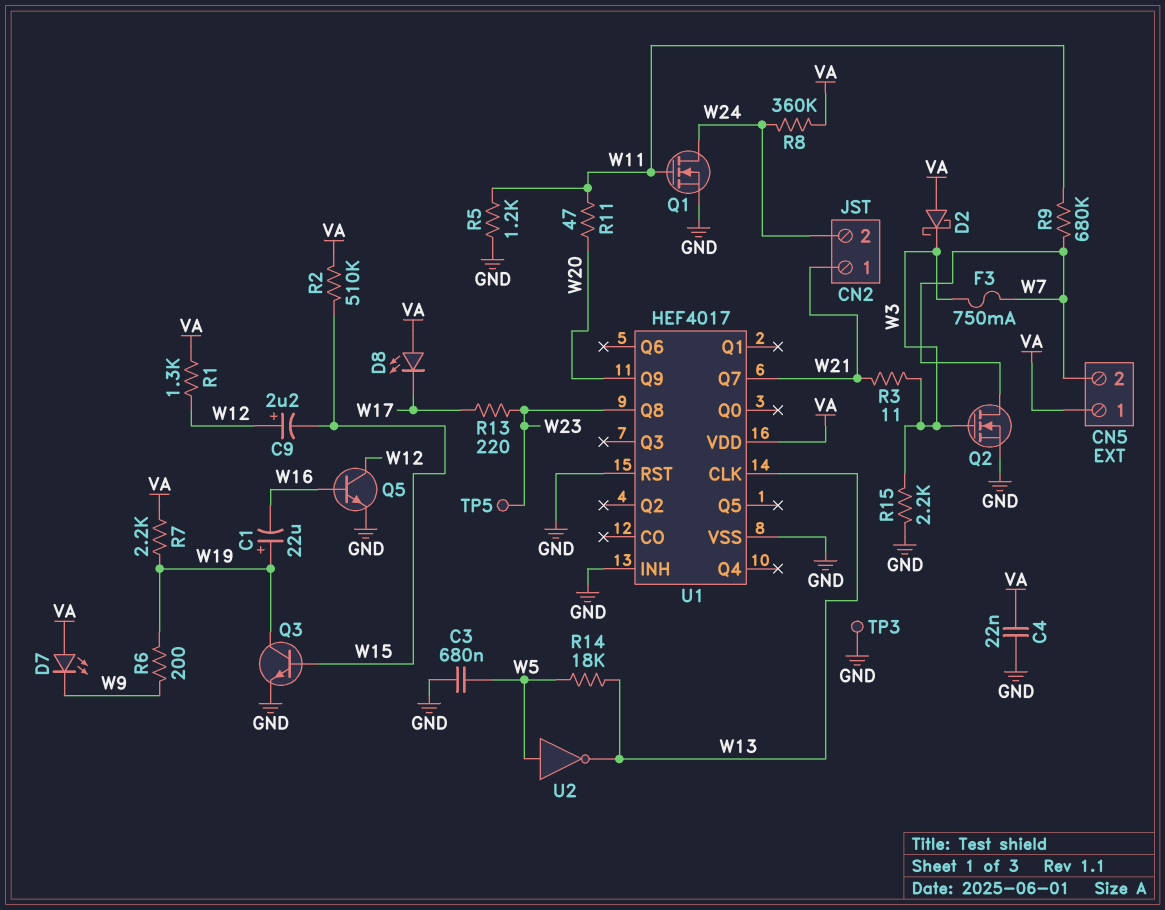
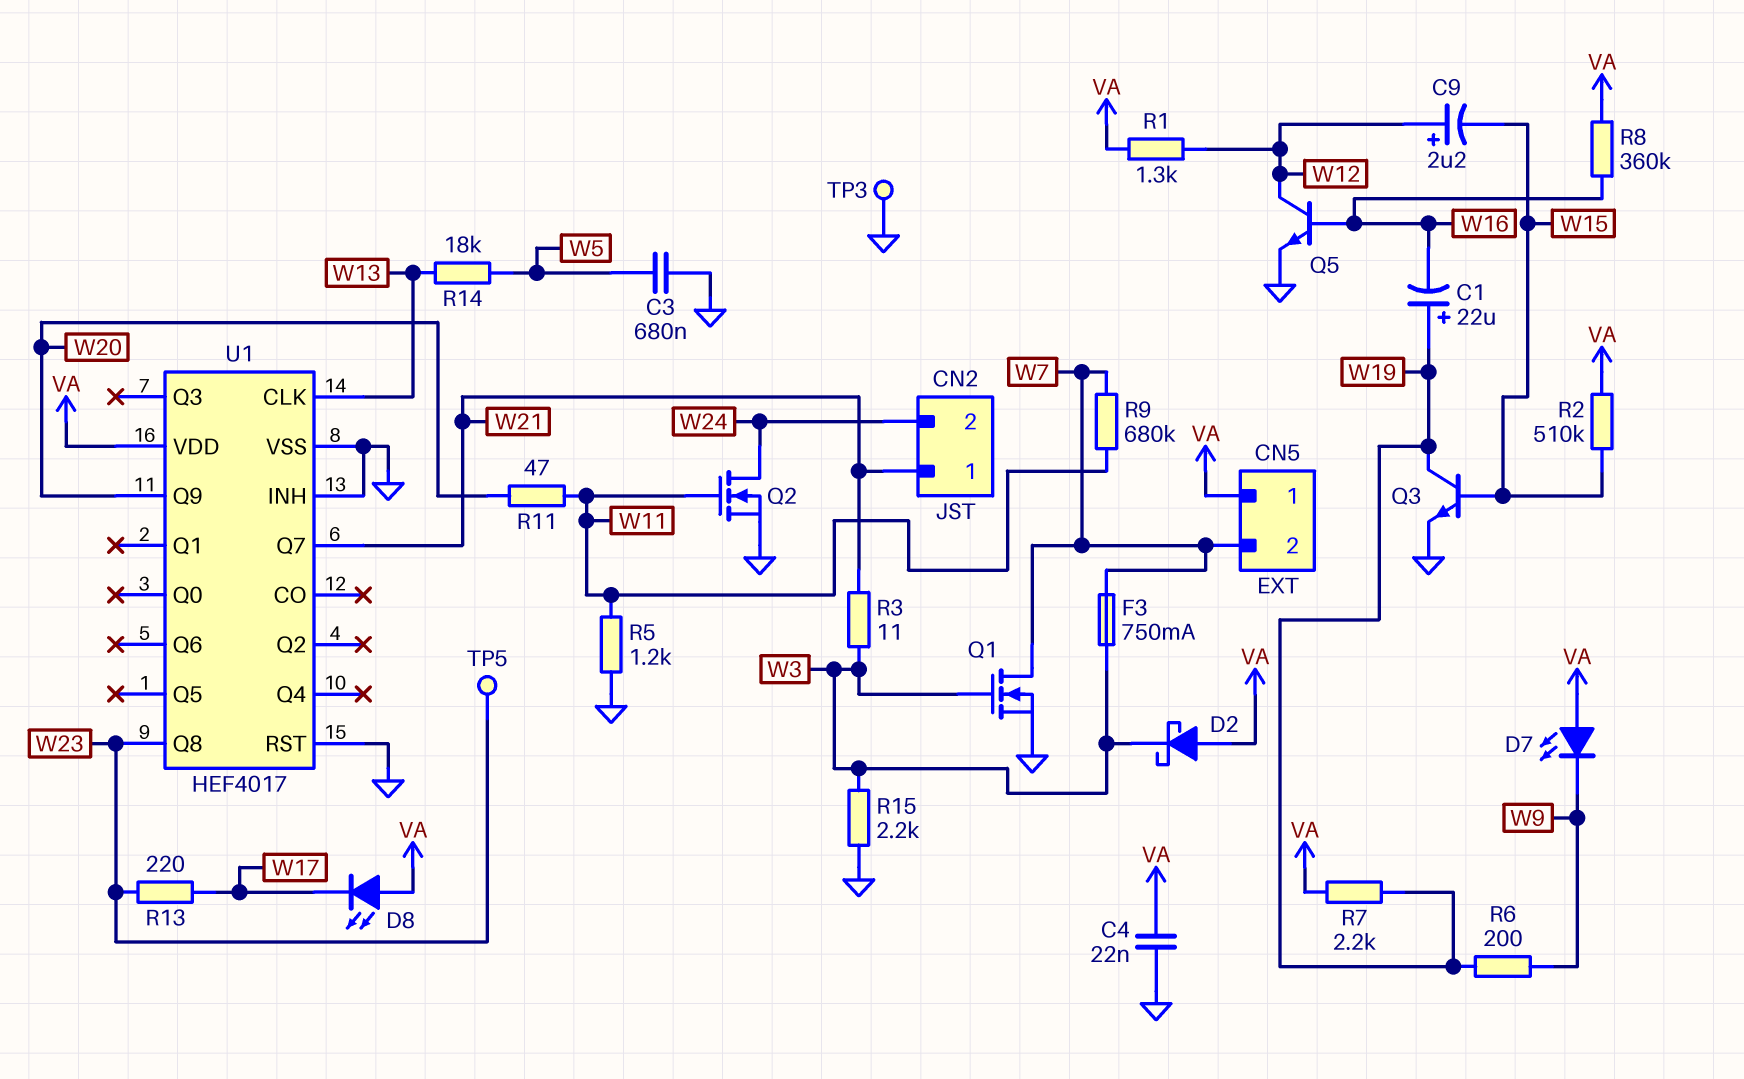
Q1: NMOS (G W11, D W24, S GND) -> NMOS (G W3, D W7, S GND)
Q2: NMOS (G W3, D W7, S GND) -> NMOS (G W11, D W24, S GND)
R8: 360k (VA, W24) -> 360k (VA, W16)
U2: NOT (in W5, out W13) -> none

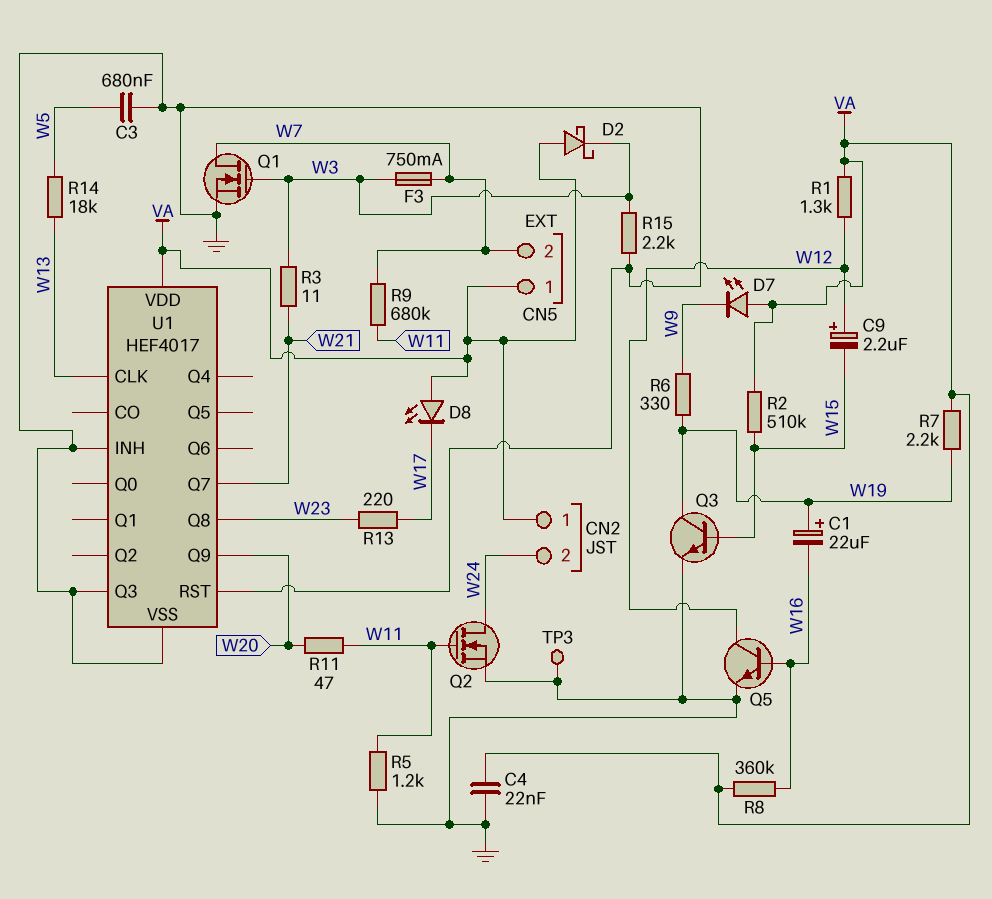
CN2 pin 1: W21 -> VA
R6: 200 (W9, W19) -> 330 (W9, W19)
TP5: test point (W23) -> none
U1 pin Q3: none -> GND

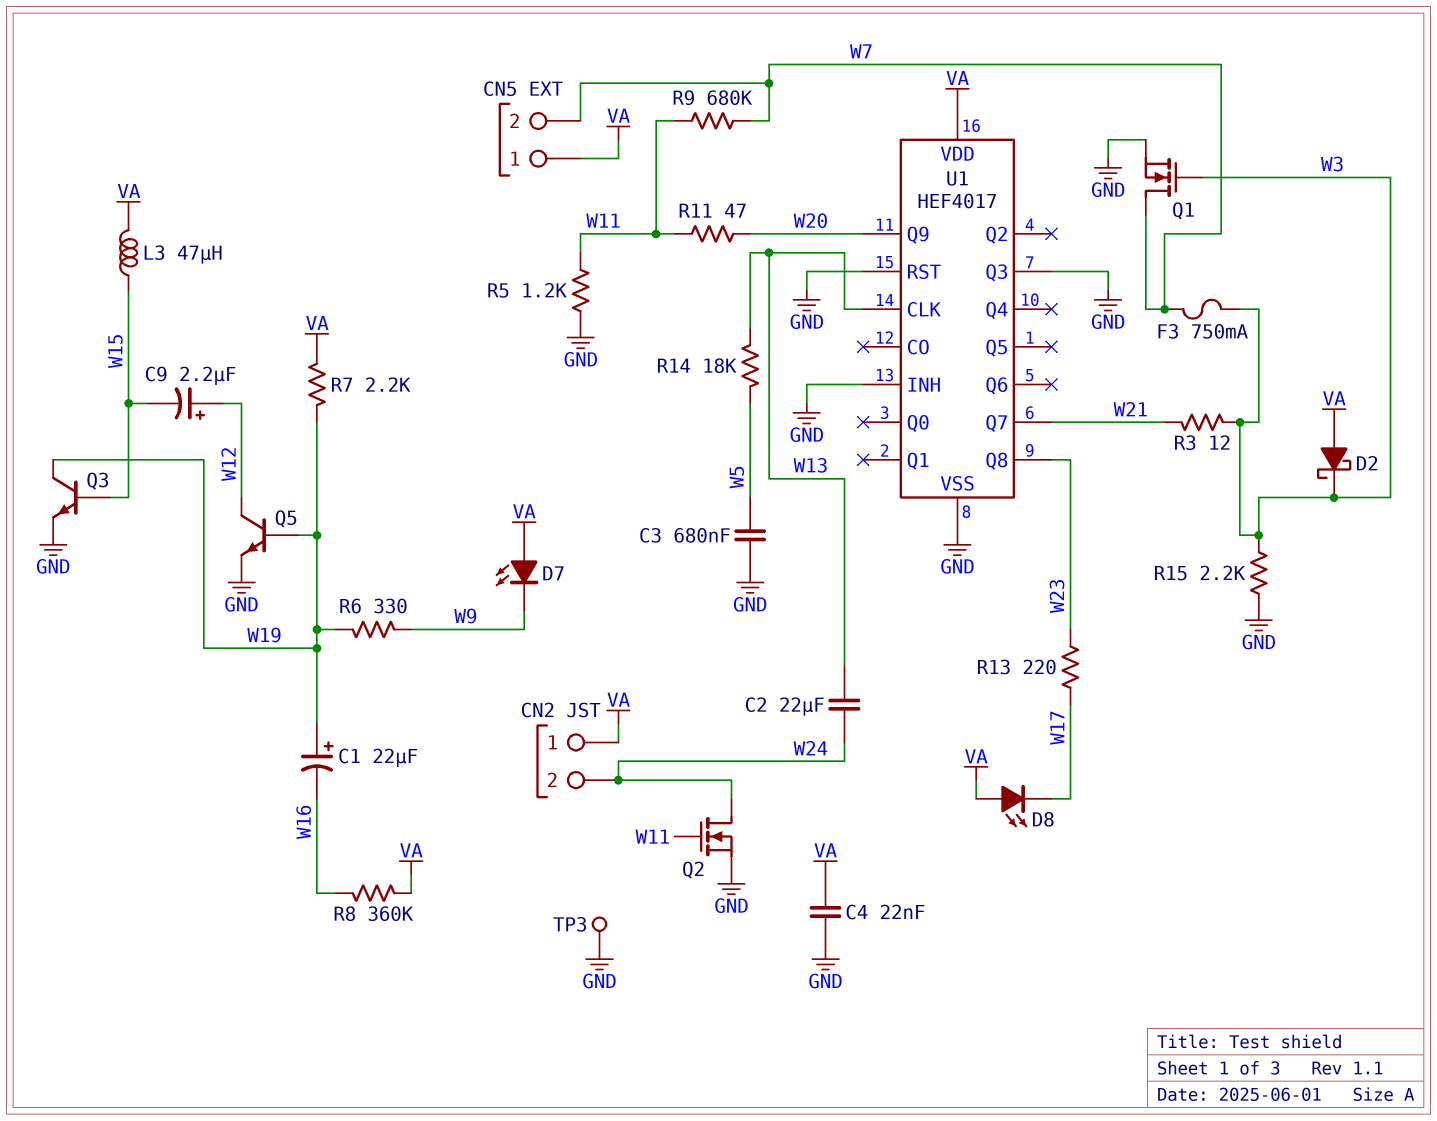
C2: none -> 22uF (W13, W24)
L3: none -> 47uH (VA, W15)
Q5: NPN (B W16, C W12, E GND) -> NPN (B W19, C W12, E GND)
R1: 1.3k (VA, W12) -> none
R2: 510k (VA, W15) -> none
R3: 11 (W3, W21) -> 12 (W3, W21)

